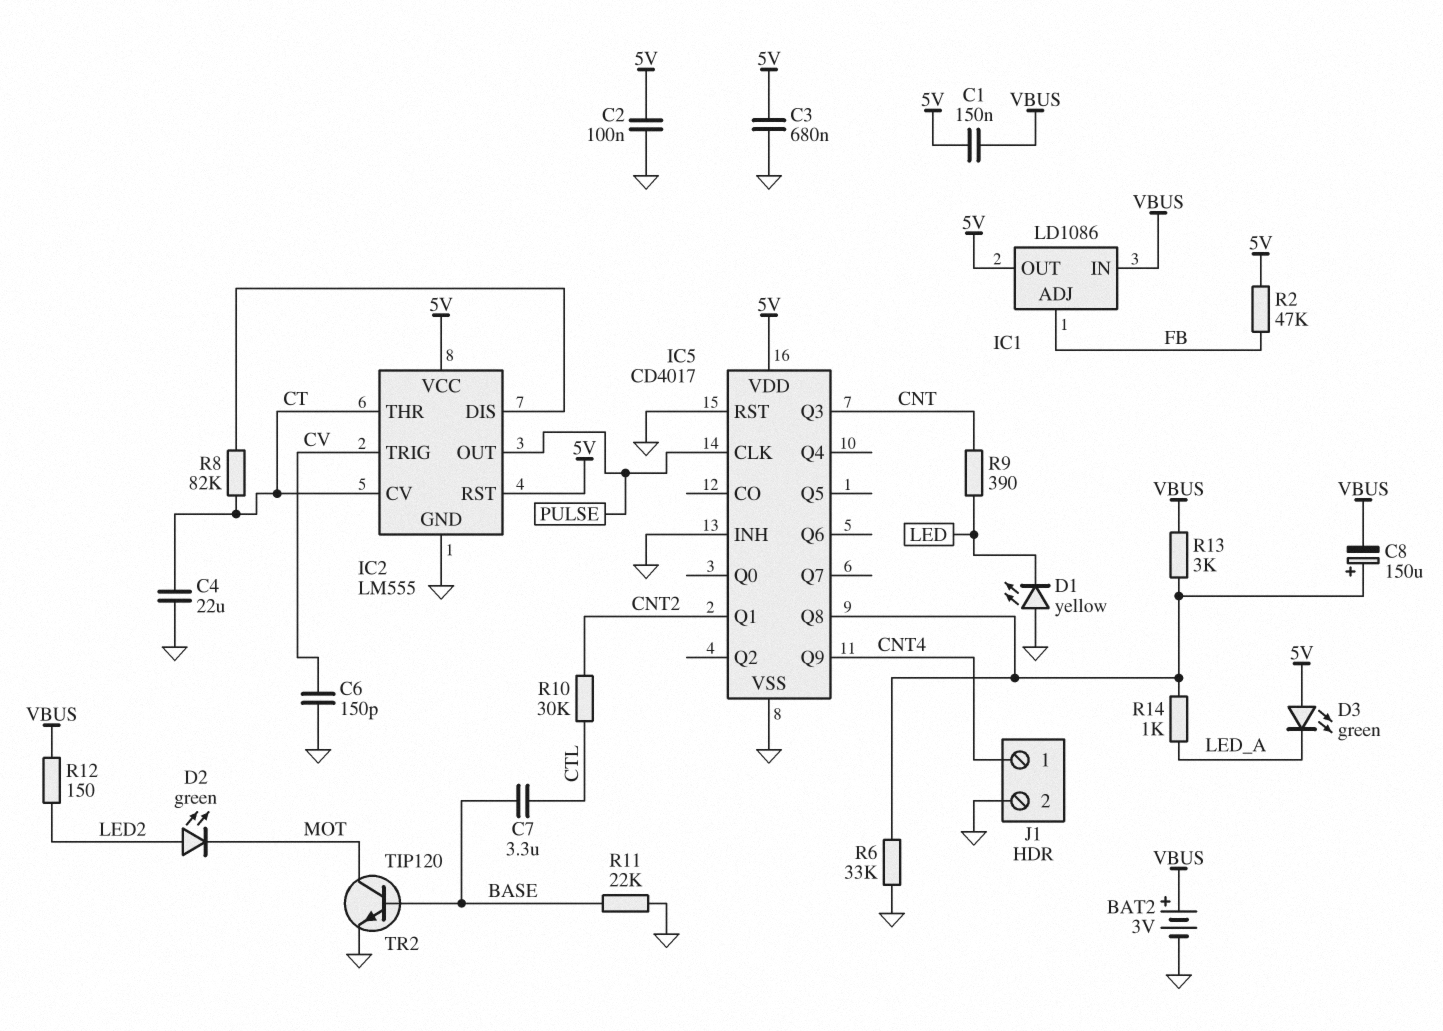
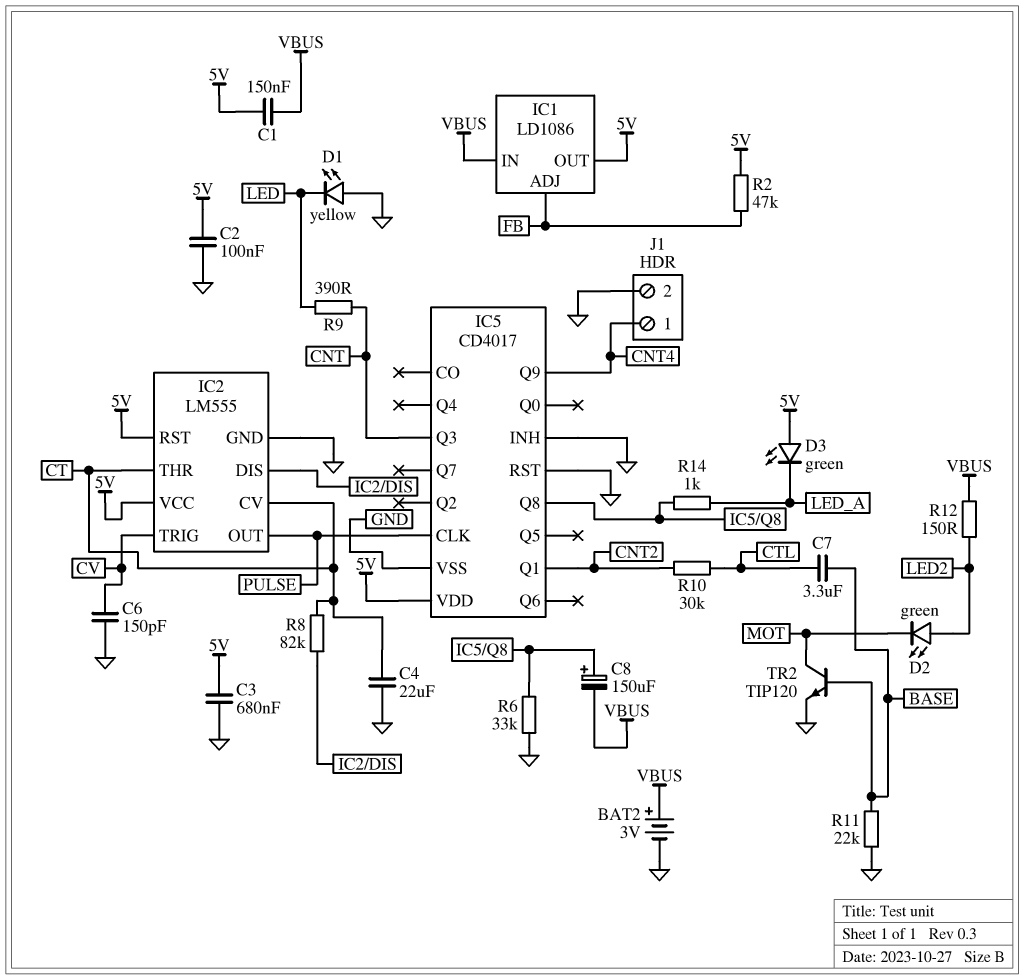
R13: 3k (IC5/Q8, VBUS) -> none

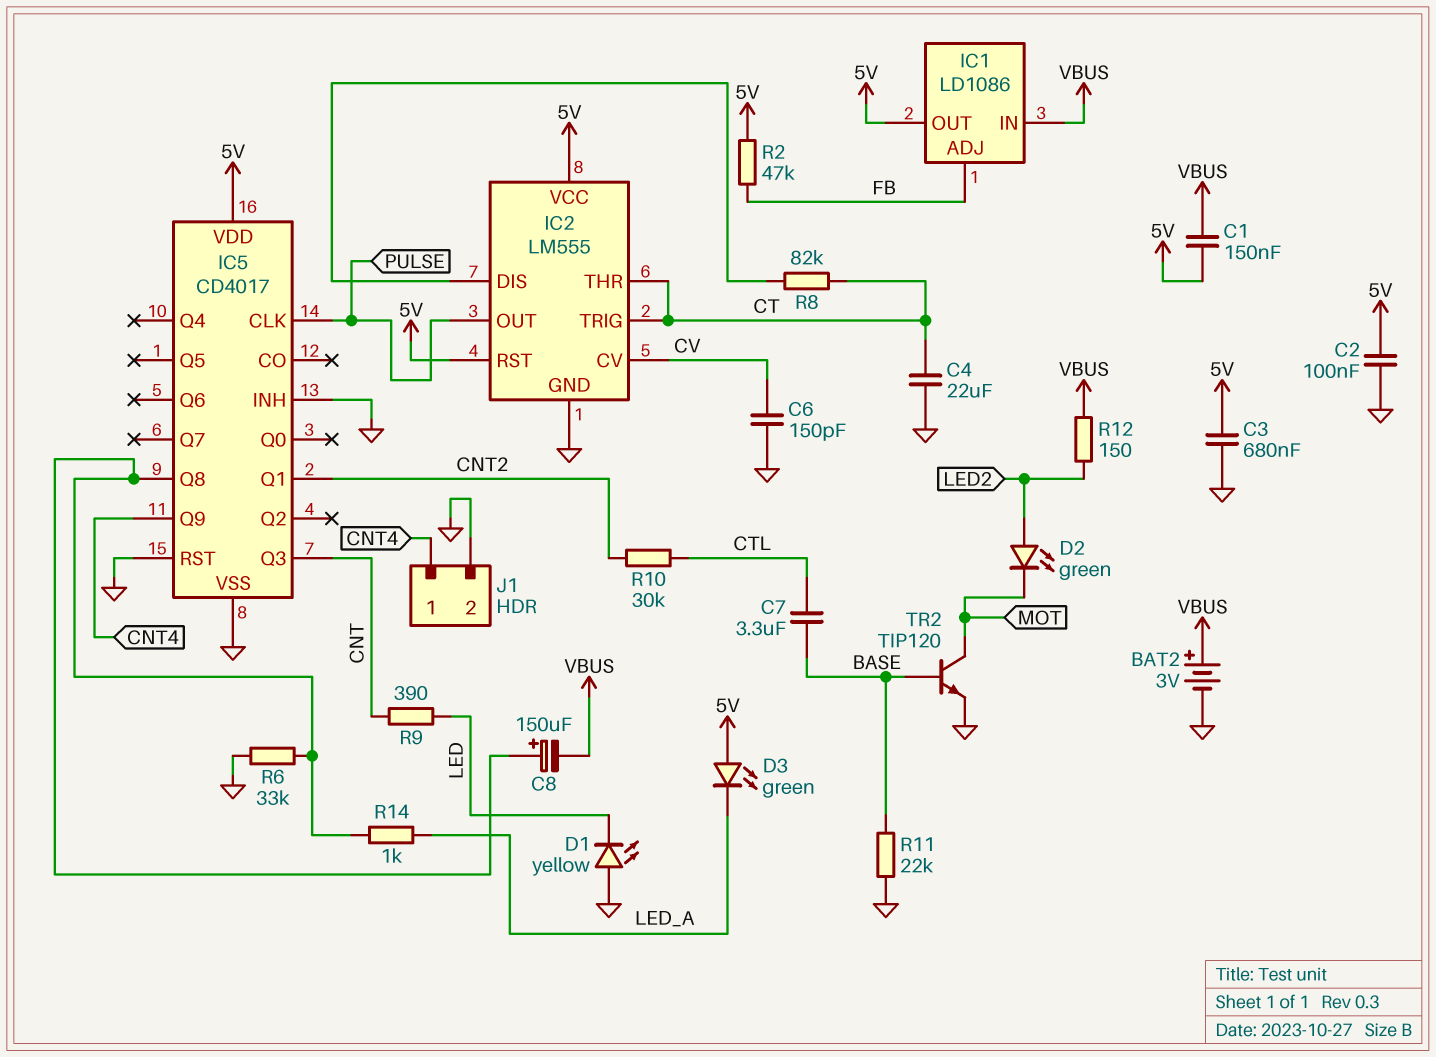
IC2 pin CV: CT -> CV
IC2 pin TRIG: CV -> CT

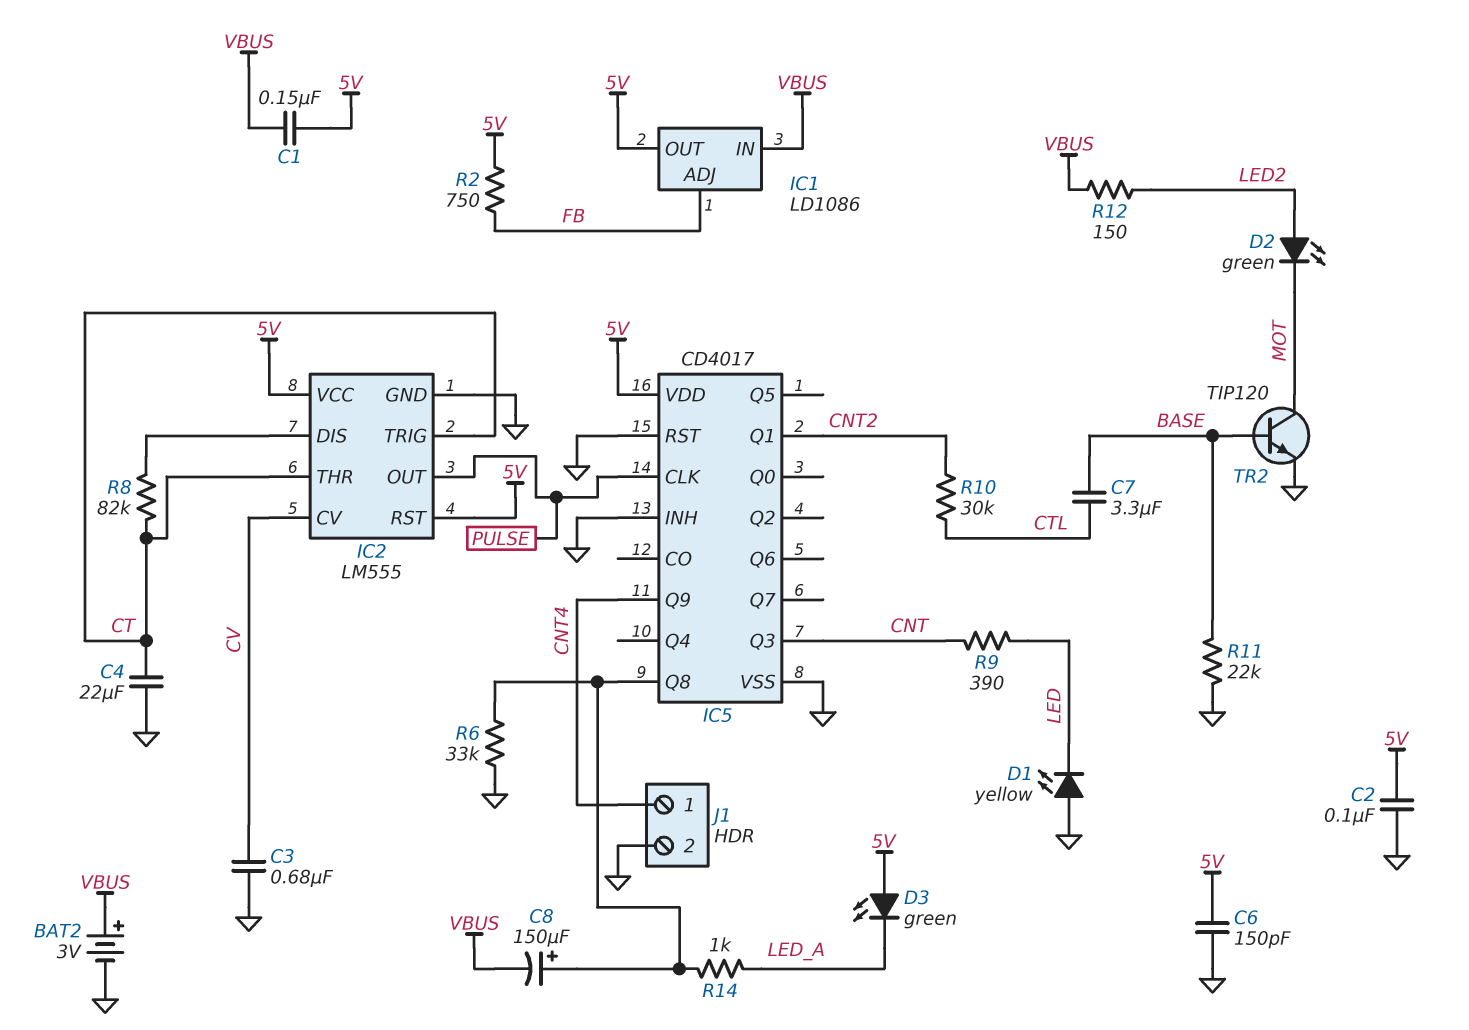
C3: 680nF (5V, GND) -> 680nF (CV, GND)
C6: 150pF (CV, GND) -> 150pF (5V, GND)
R2: 47k (5V, FB) -> 750 (5V, FB)

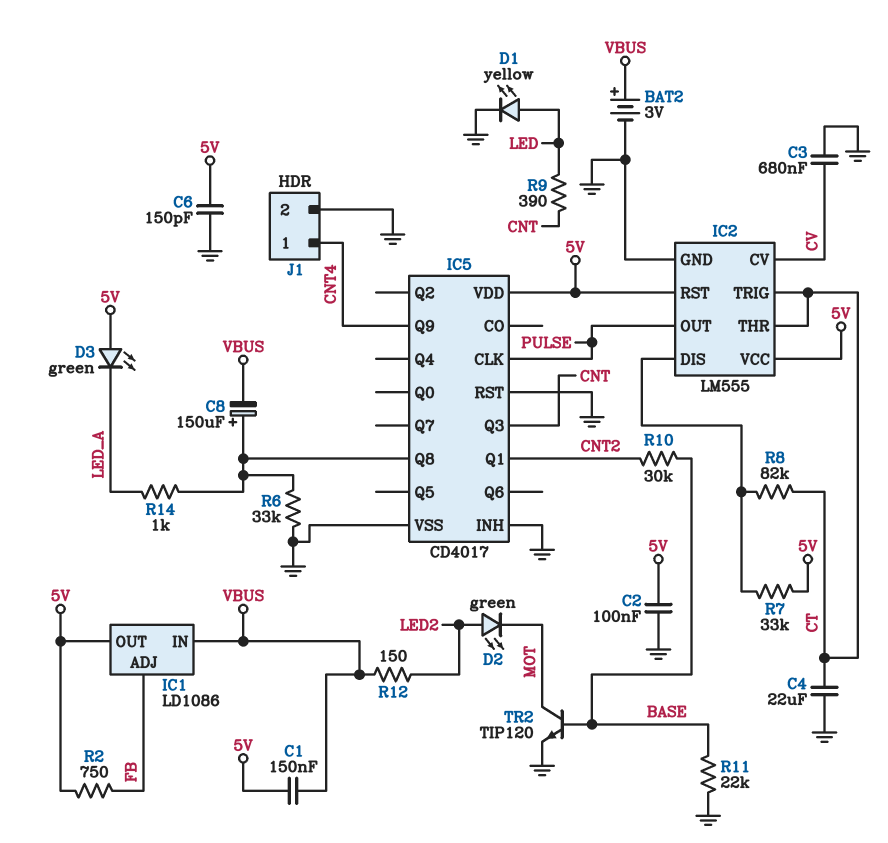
C7: 3.3uF (BASE, CTL) -> none
D1: LED yellow (A GND, K LED) -> LED yellow (A LED, K GND)
R7: none -> 33k (5V, IC2/DIS)
R10: 30k (CNT2, CTL) -> 30k (BASE, CNT2)

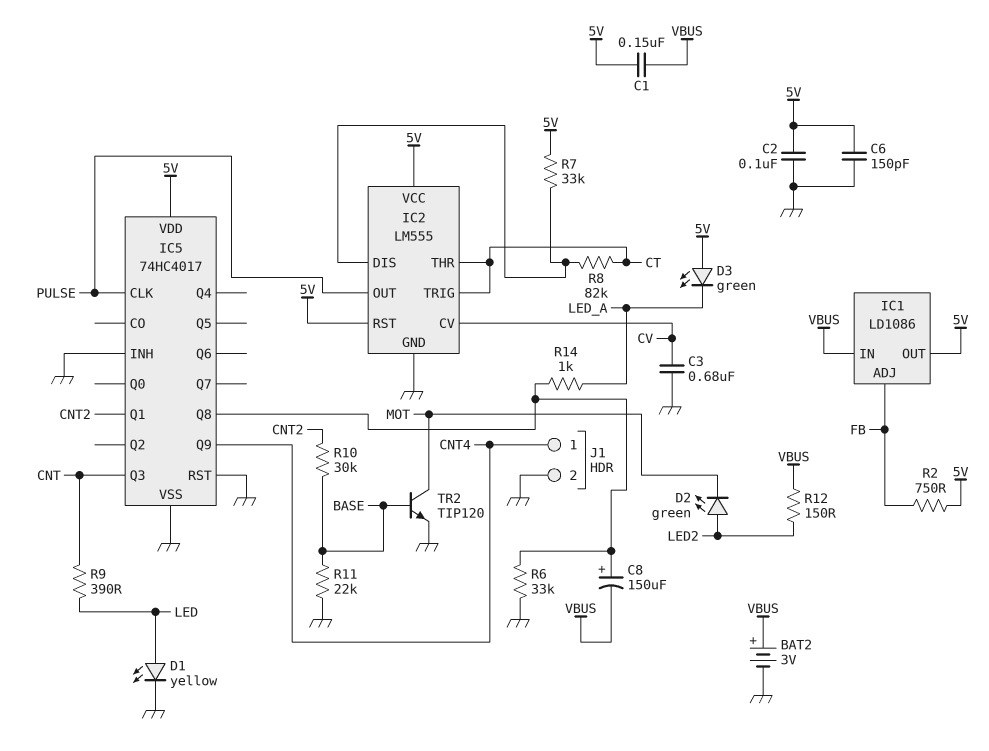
C4: 22uF (CT, GND) -> none
IC5: CD4017 -> 74HC4017

